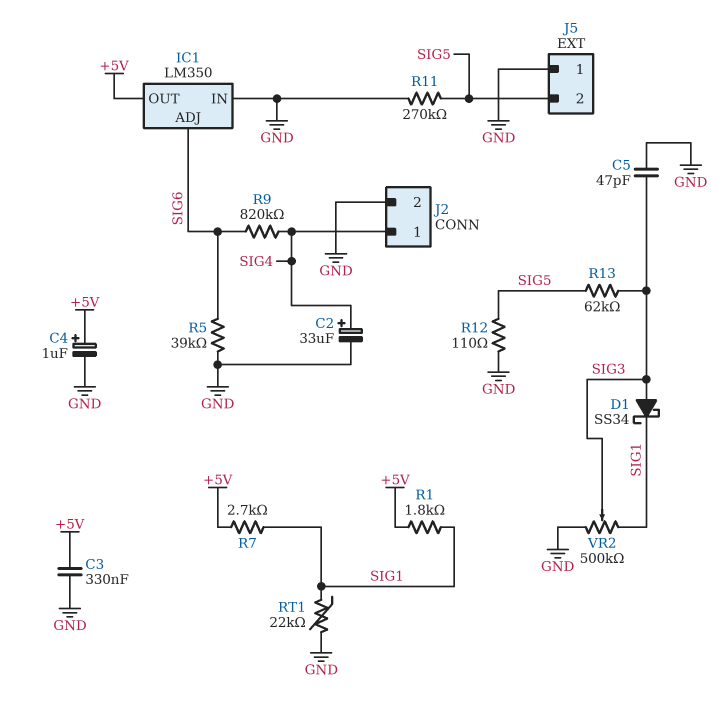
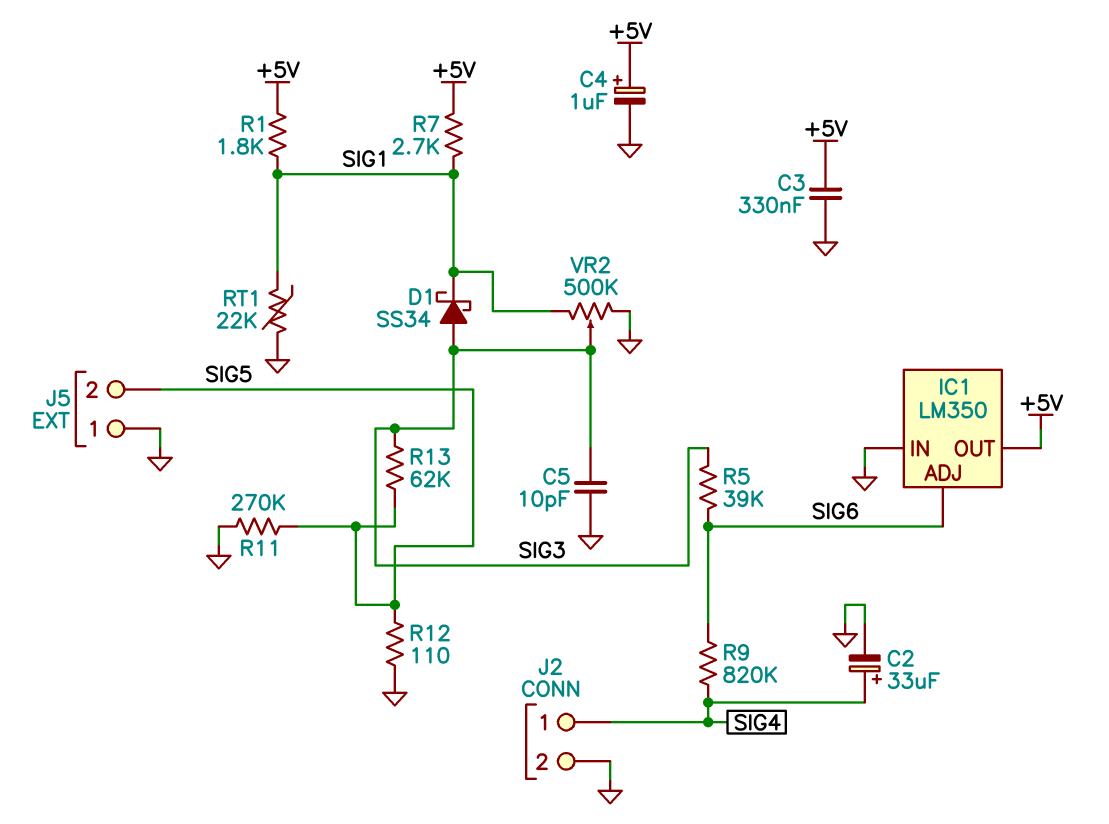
C5: 47pF (GND, SIG3) -> 10pF (GND, SIG3)
R5: 39k (GND, SIG6) -> 39k (SIG3, SIG6)

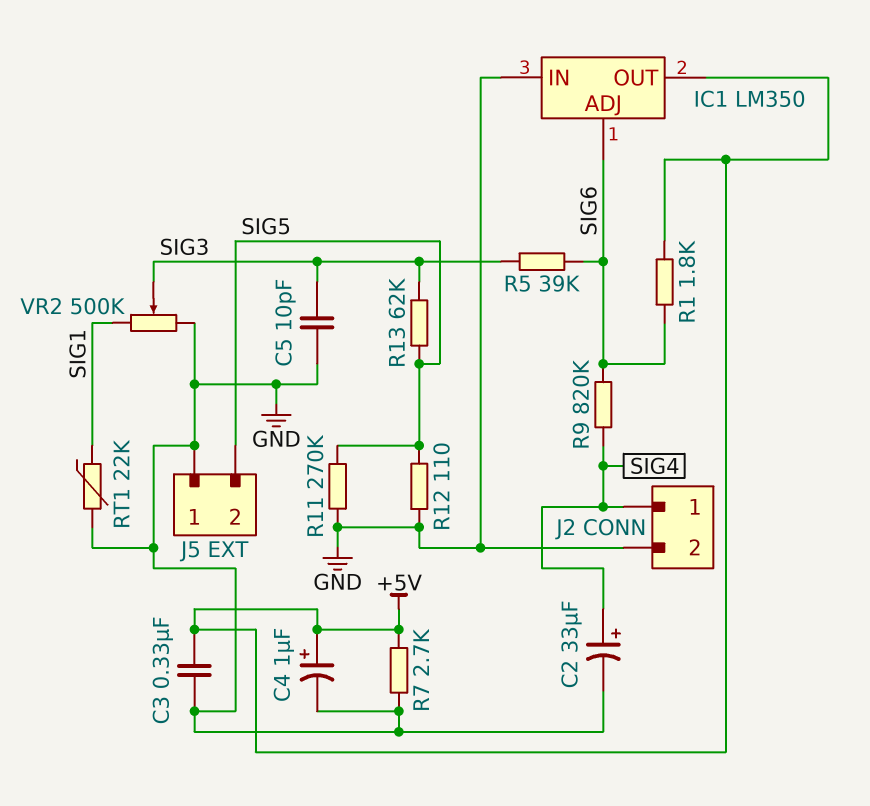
D1: schottky SS34 (A SIG3, K SIG1) -> none
R1: 1.8k (+5V, SIG1) -> 1.8k (+5V, SIG6)
R7: 2.7k (+5V, SIG1) -> 2.7k (+5V, GND)

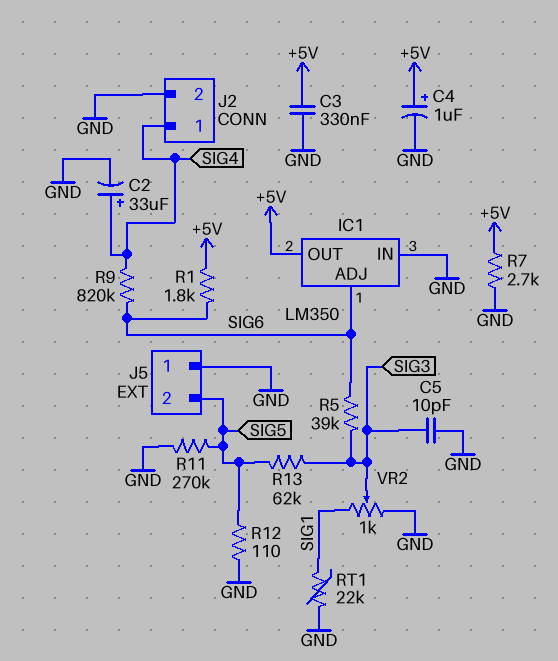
VR2: 500k (GND, SIG1, wiper SIG3) -> 1k (GND, SIG1, wiper SIG3)

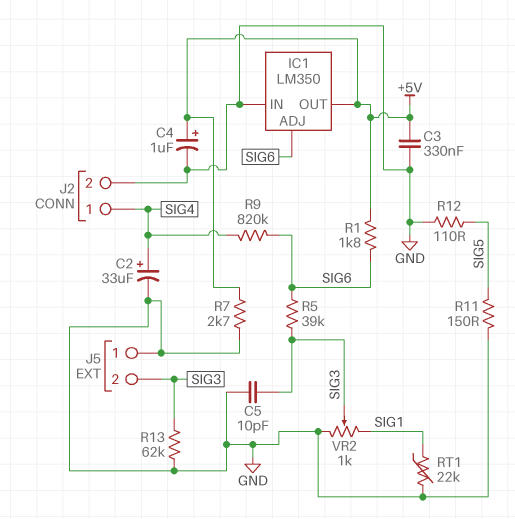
J5 pin 2: SIG5 -> SIG3
R11: 270k (GND, SIG5) -> 150 (GND, SIG5)
R13: 62k (SIG3, SIG5) -> 62k (GND, SIG3)

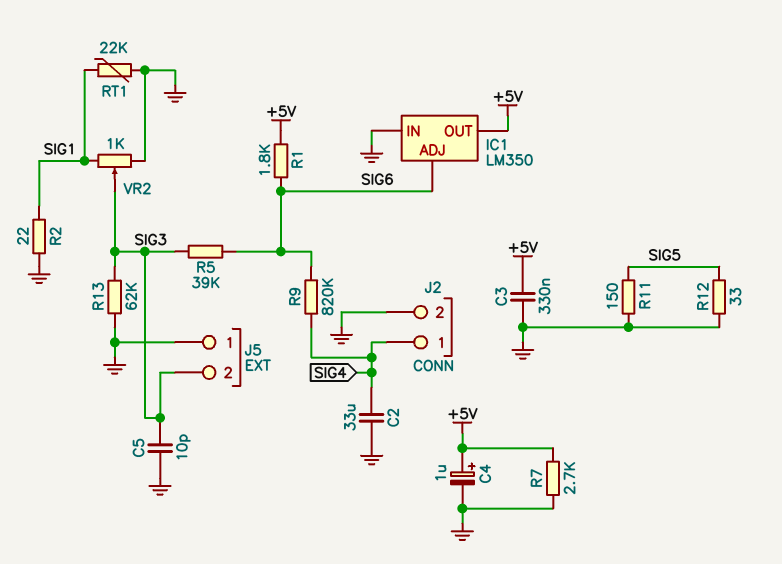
C2: 33uF (plus SIG4, minus GND) -> 33uF (GND, SIG4)
R2: none -> 22 (GND, SIG1)
R12: 110 (GND, SIG5) -> 33 (GND, SIG5)

